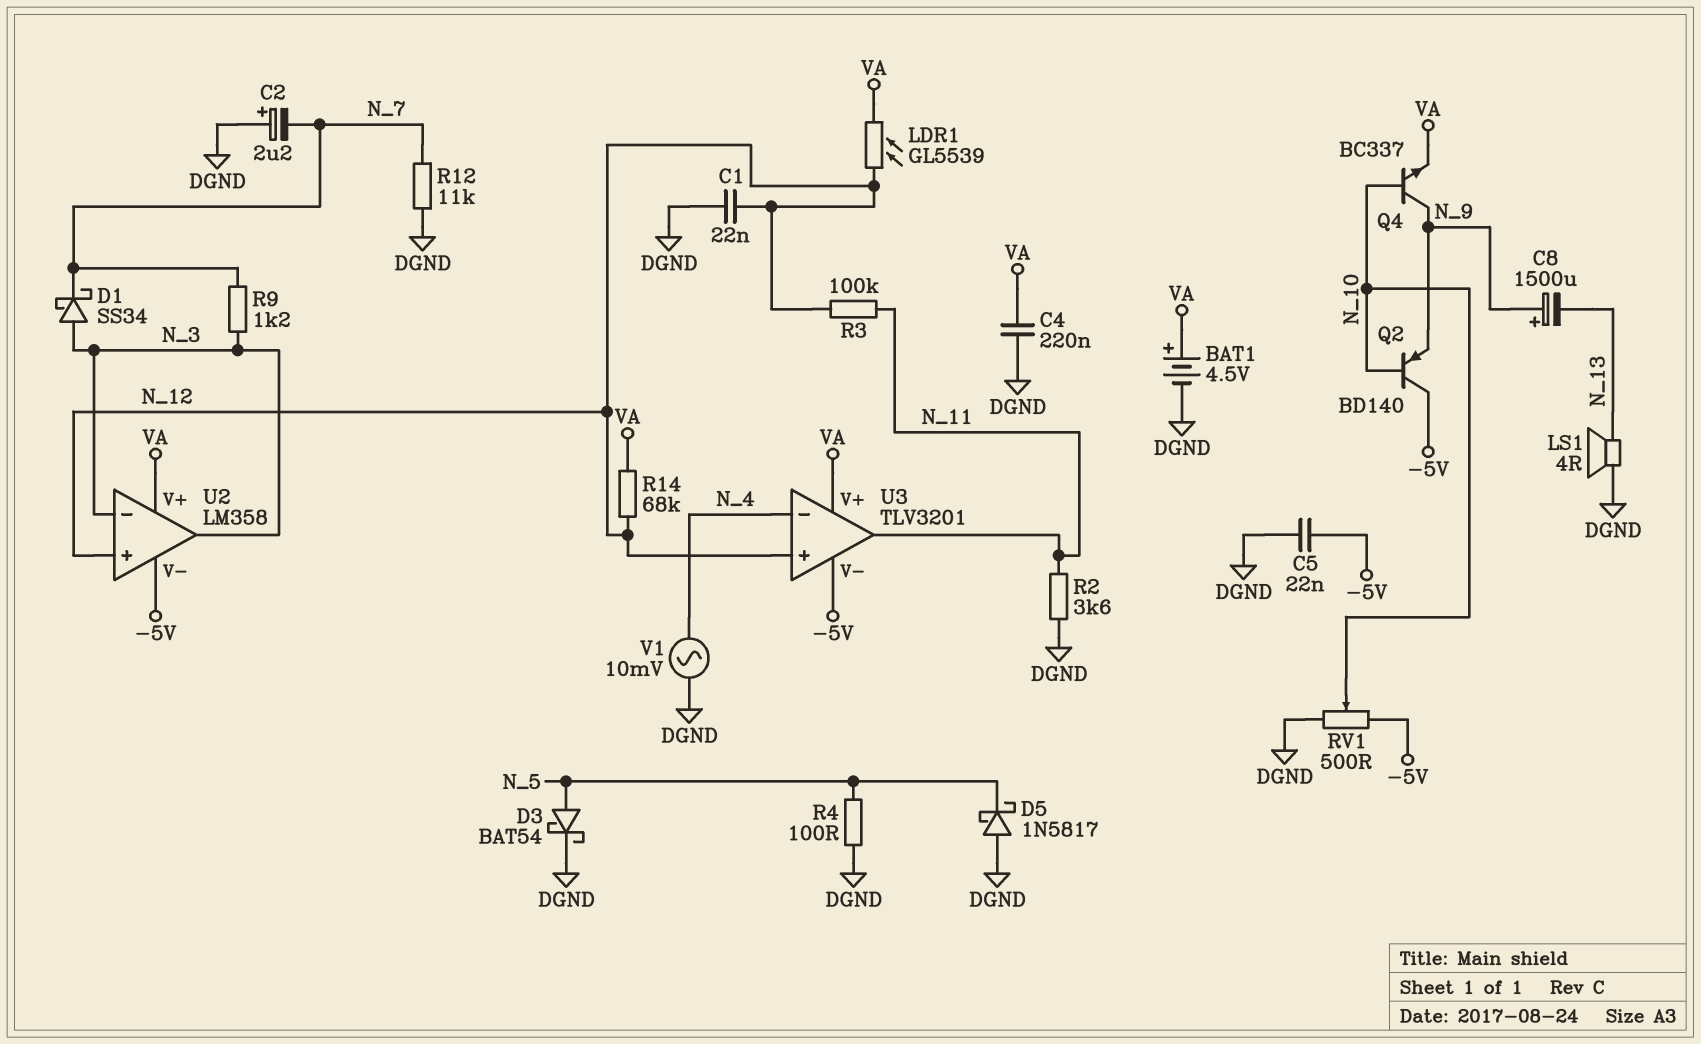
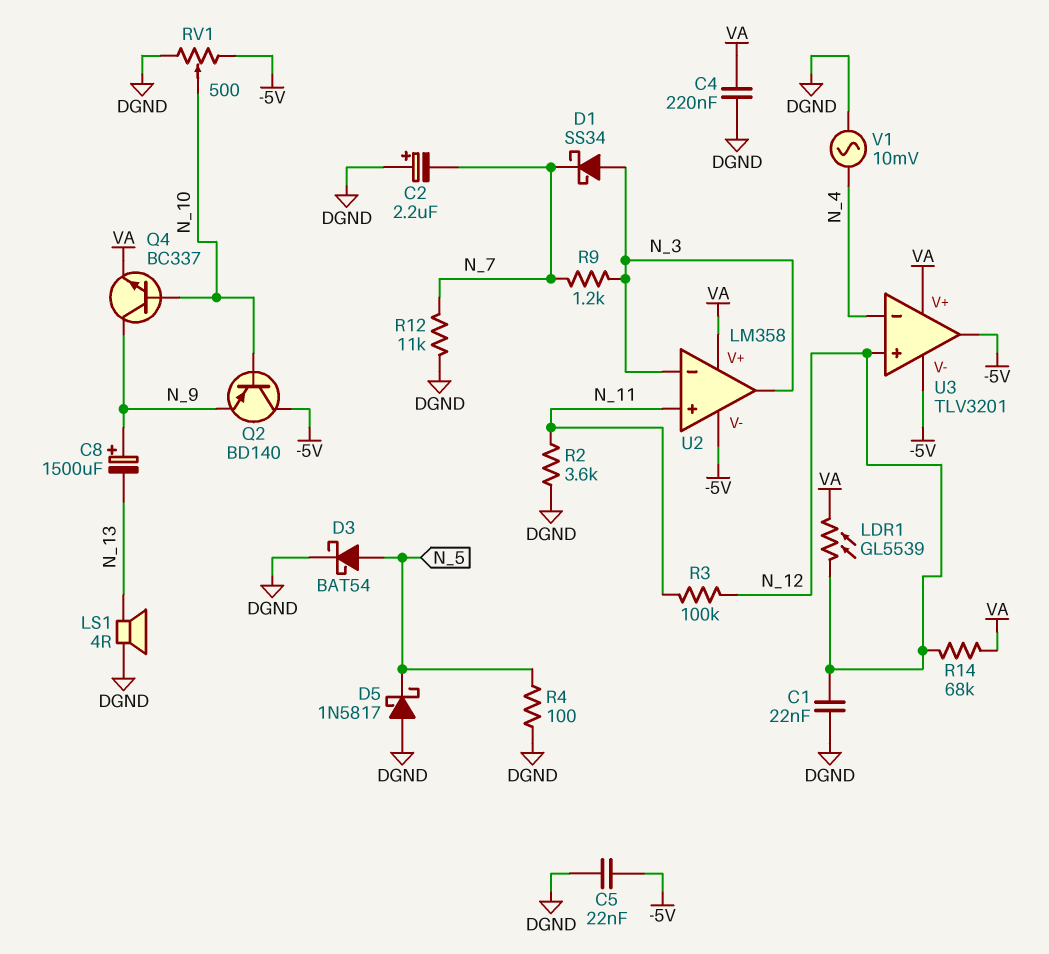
BAT1: 4.5V (plus VA, minus DGND) -> none
U2 pin in+: N_12 -> N_11
U3 pin out: N_11 -> -5V

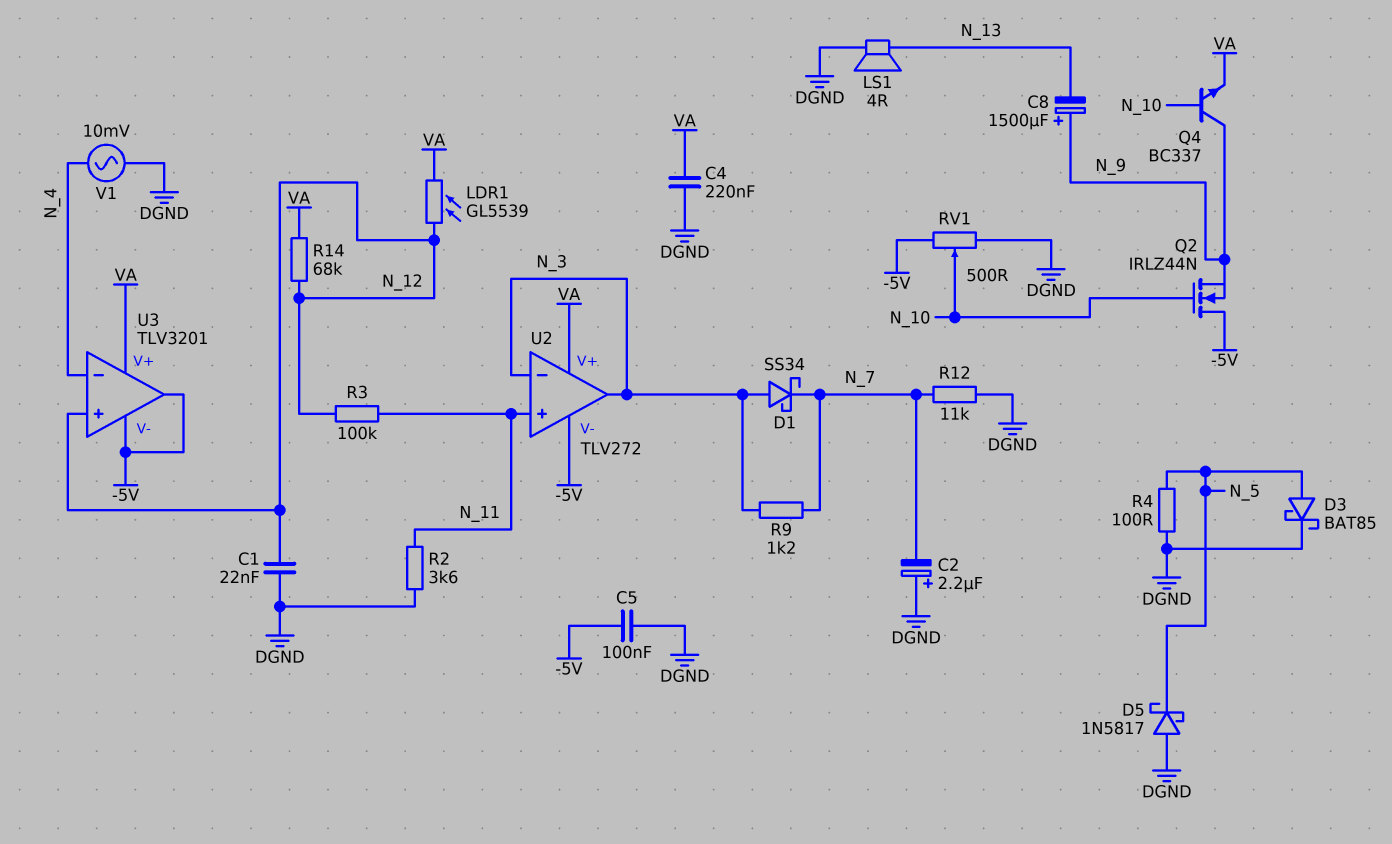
C5: 22nF (-5V, DGND) -> 100nF (-5V, DGND)
D3: schottky BAT54 (A N_5, K DGND) -> schottky BAT85 (A N_5, K DGND)
Q2: PNP BD140 (B N_10, C -5V, E N_9) -> NMOS IRLZ44N (G N_10, D -5V, S N_9)
U2: LM358 -> TLV272

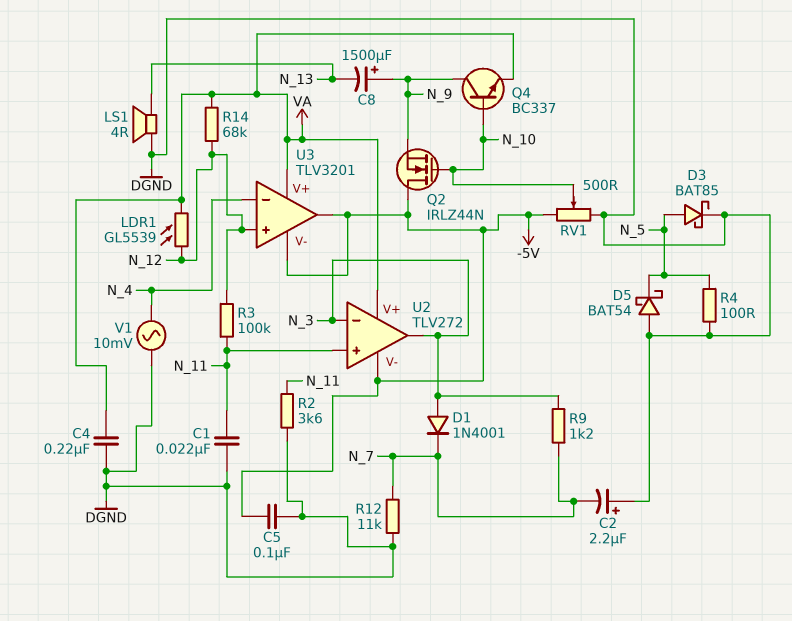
C1: 22nF (DGND, N_12) -> 22nF (DGND, N_11)
D1: schottky SS34 (A N_3, K N_7) -> diode 1N4001 (A N_3, K N_7)
D5: schottky 1N5817 (A DGND, K N_5) -> schottky BAT54 (A DGND, K N_5)

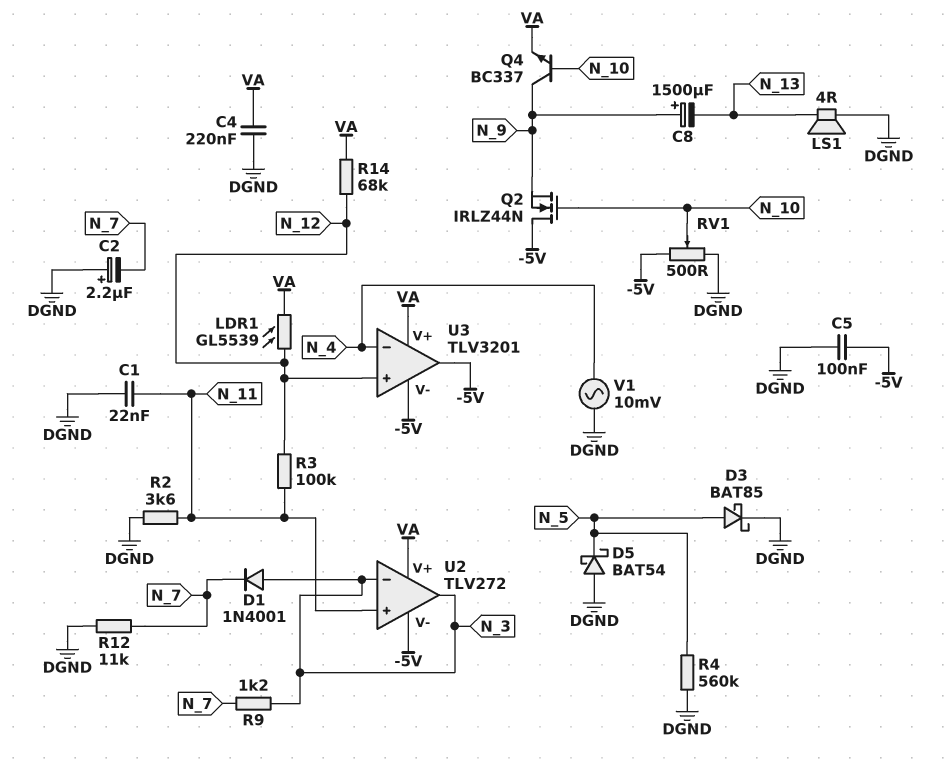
R4: 100 (DGND, N_5) -> 560k (DGND, N_5)

